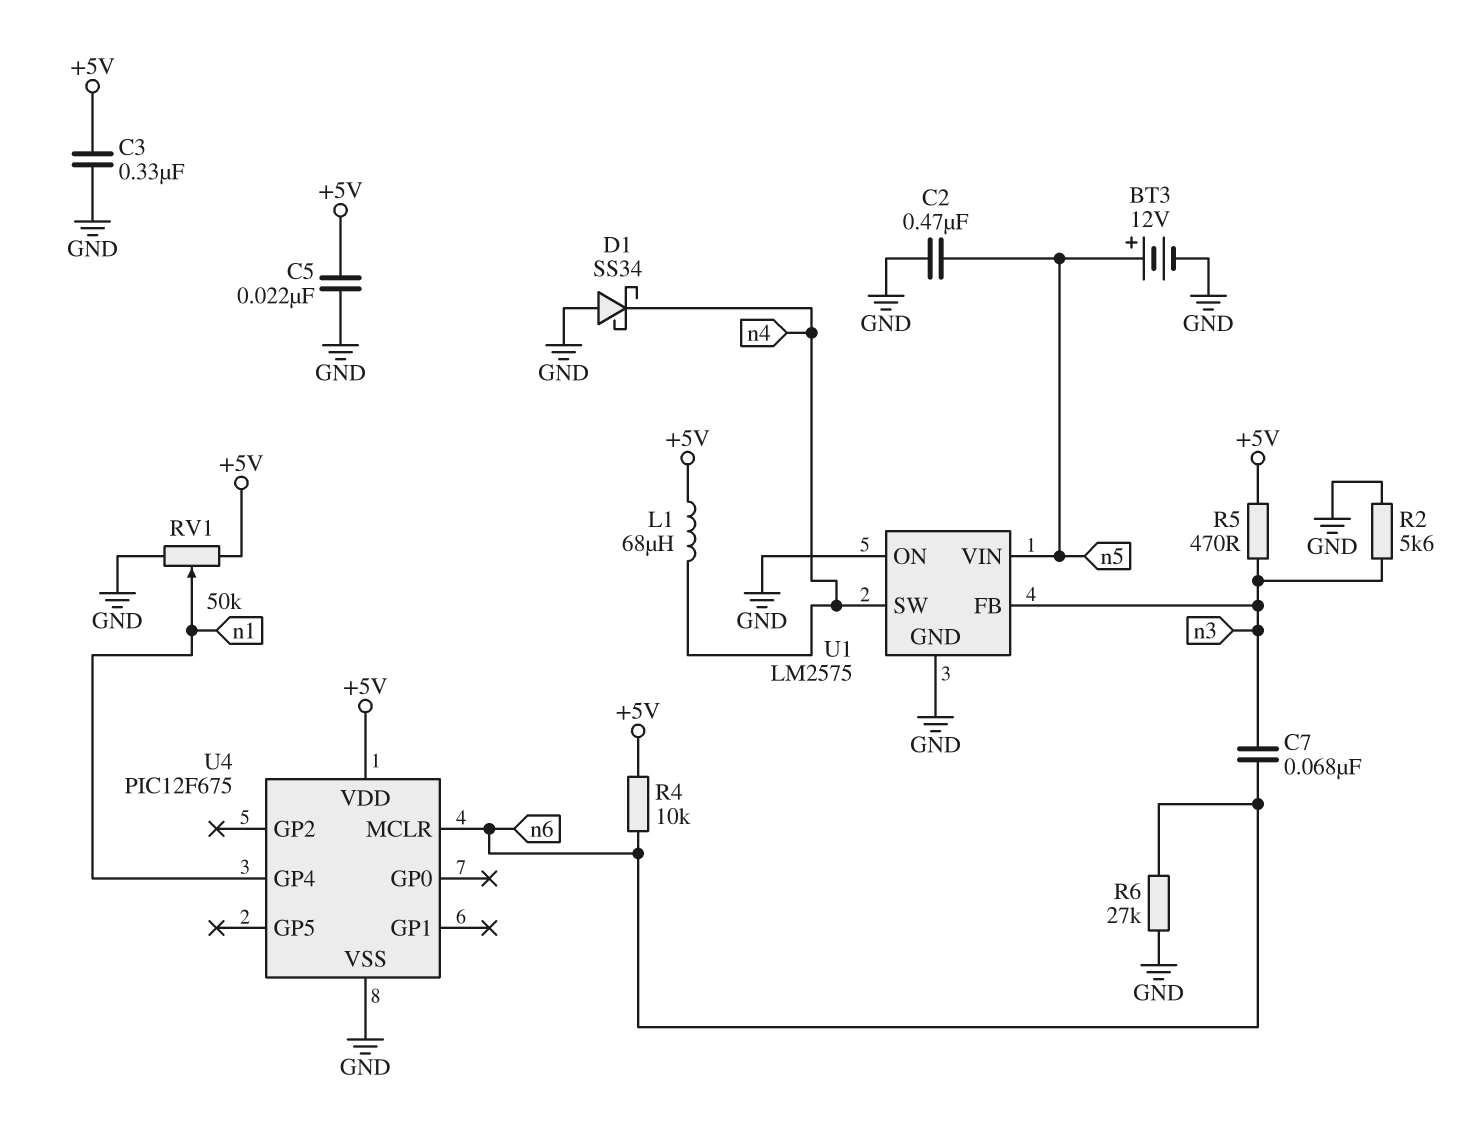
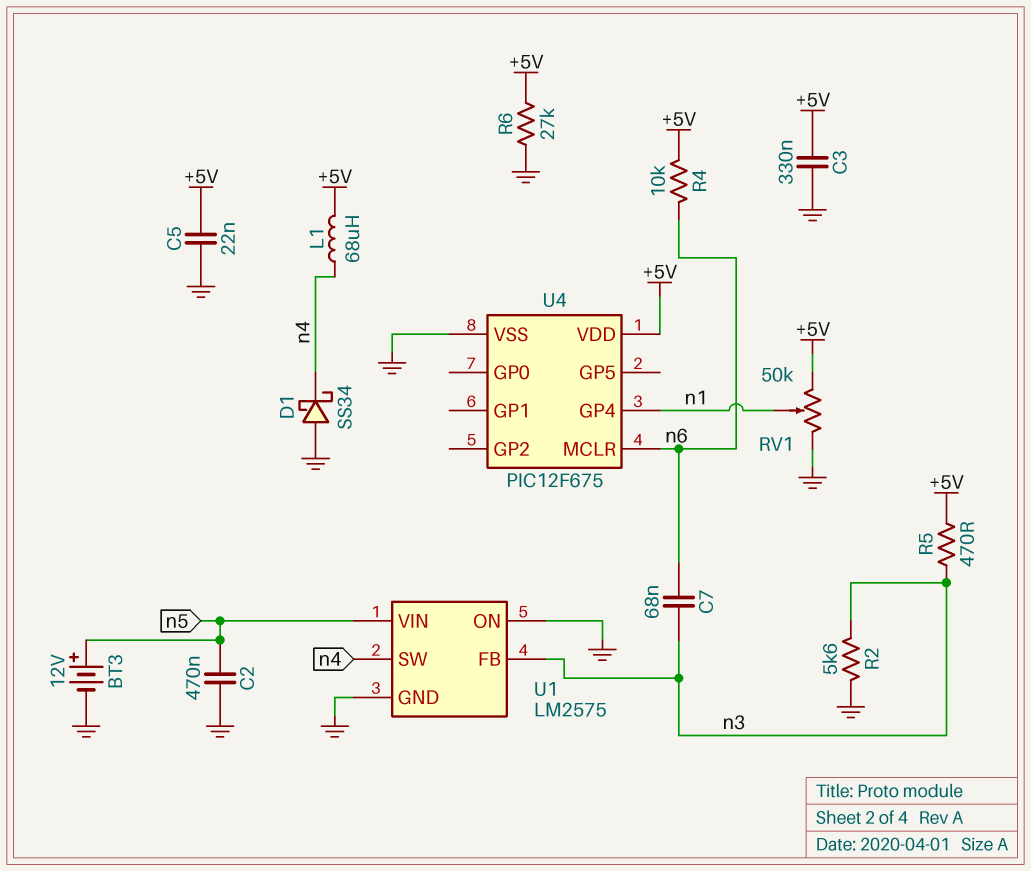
R6: 27k (GND, n6) -> 27k (+5V, GND)

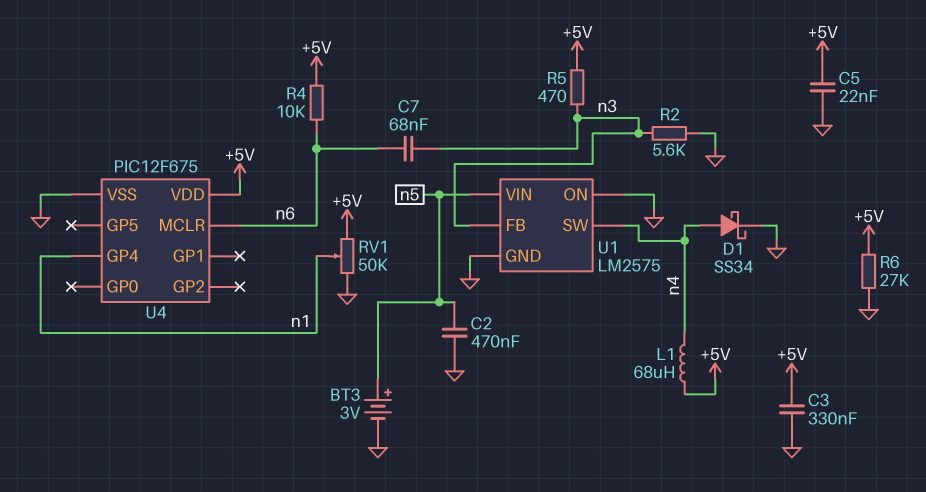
BT3: 12V (plus n5, minus GND) -> 3V (plus n5, minus GND)
D1: schottky SS34 (A GND, K n4) -> schottky SS34 (A n4, K GND)

